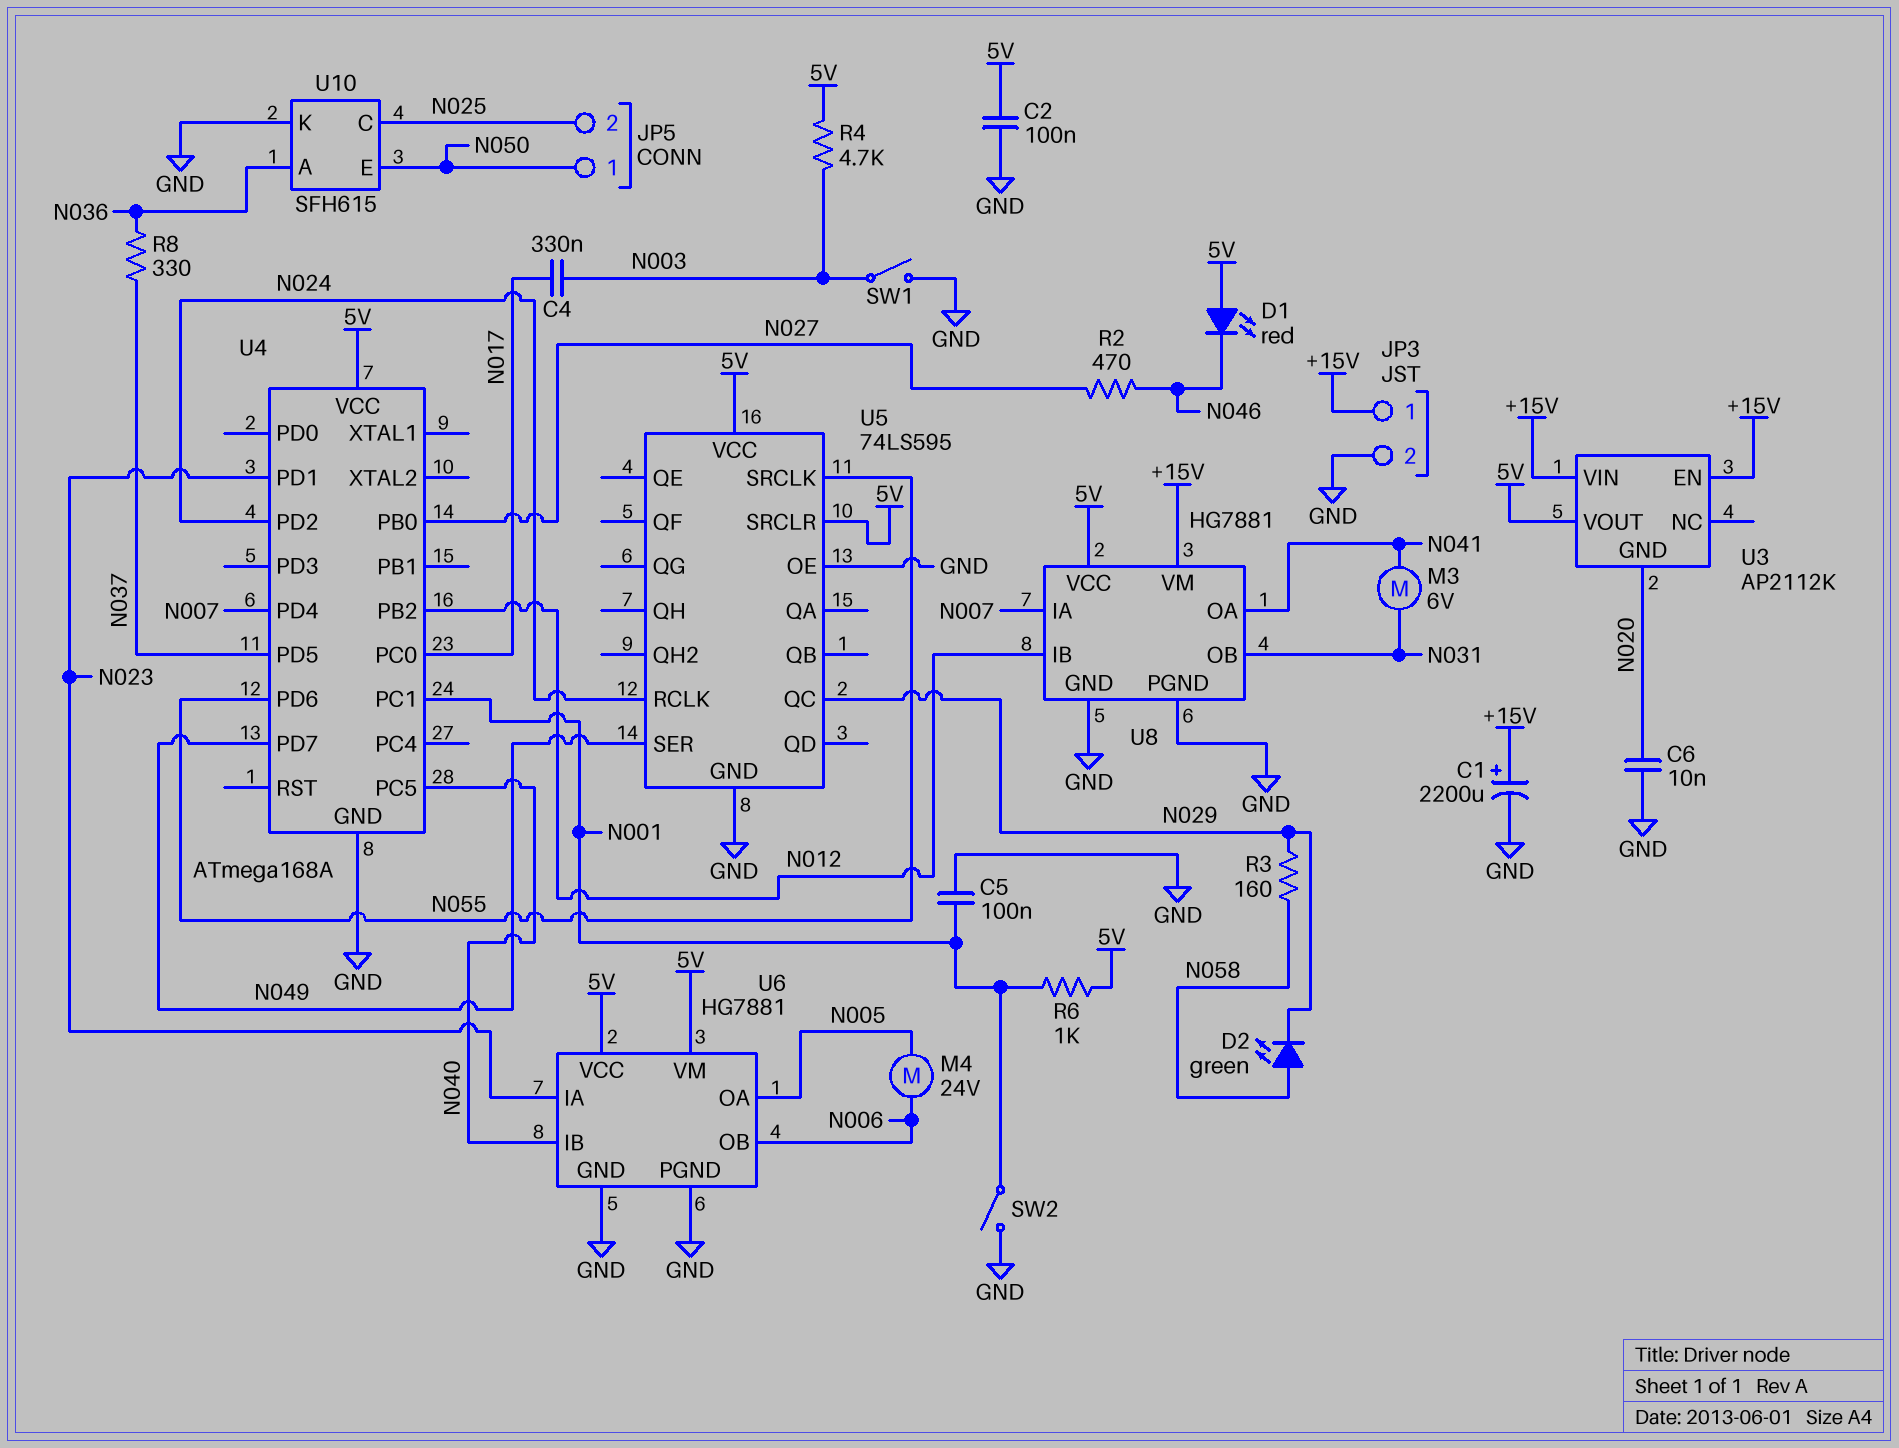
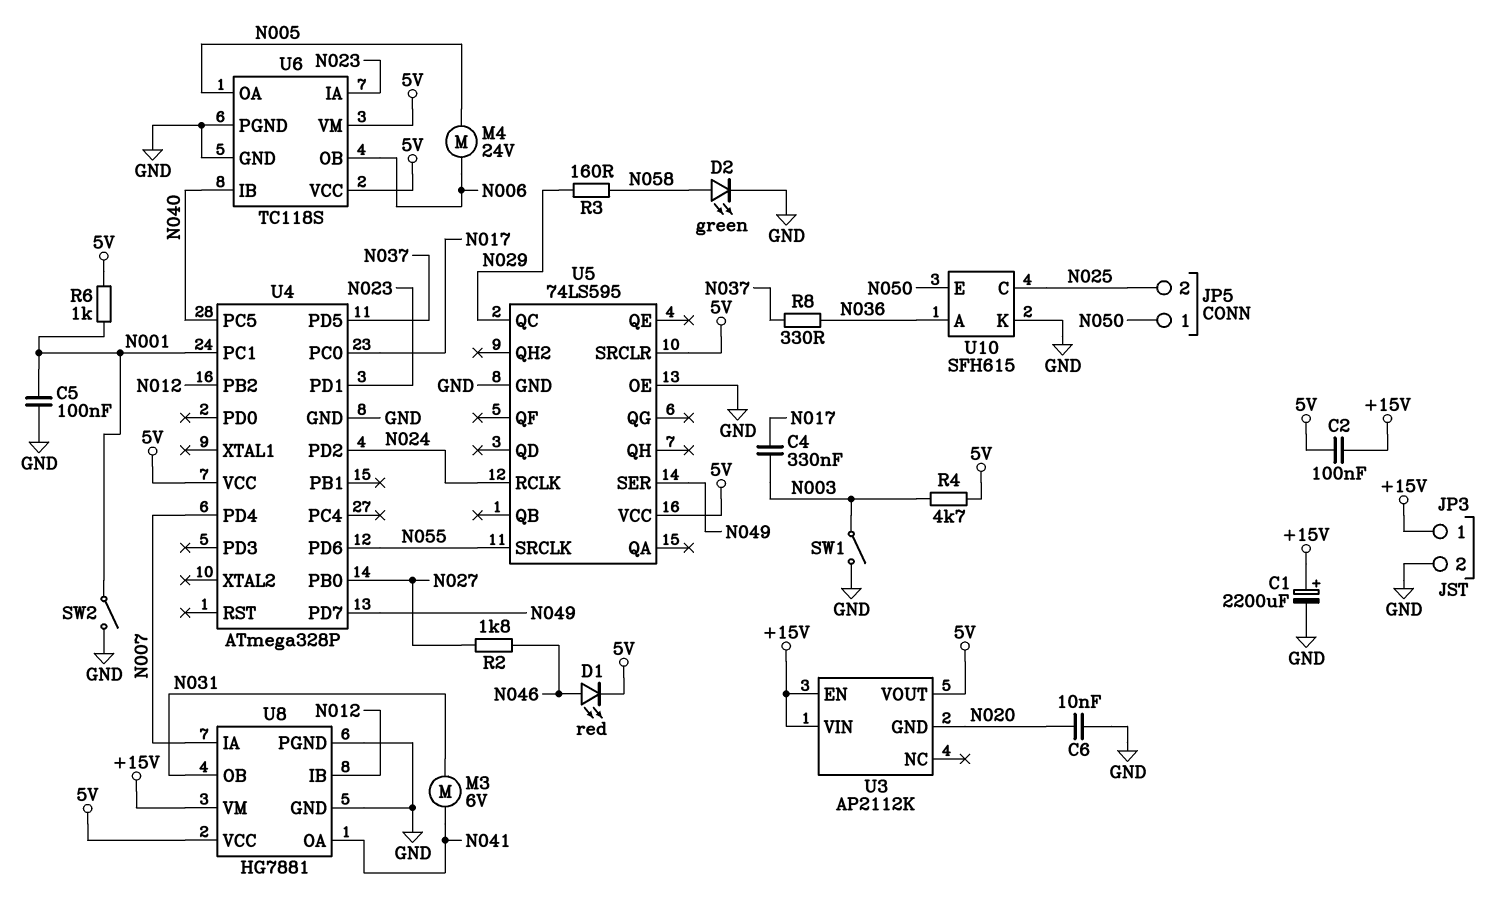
C2: 100nF (5V, GND) -> 100nF (+15V, 5V)
D1: LED red (A 5V, K N046) -> LED red (A N046, K 5V)
D2: LED green (A N058, K N029) -> LED green (A N058, K GND)
R2: 470 (N027, N046) -> 1.8k (N027, N046)
U4: ATmega168A -> ATmega328P
U6: HG7881 -> TC118S

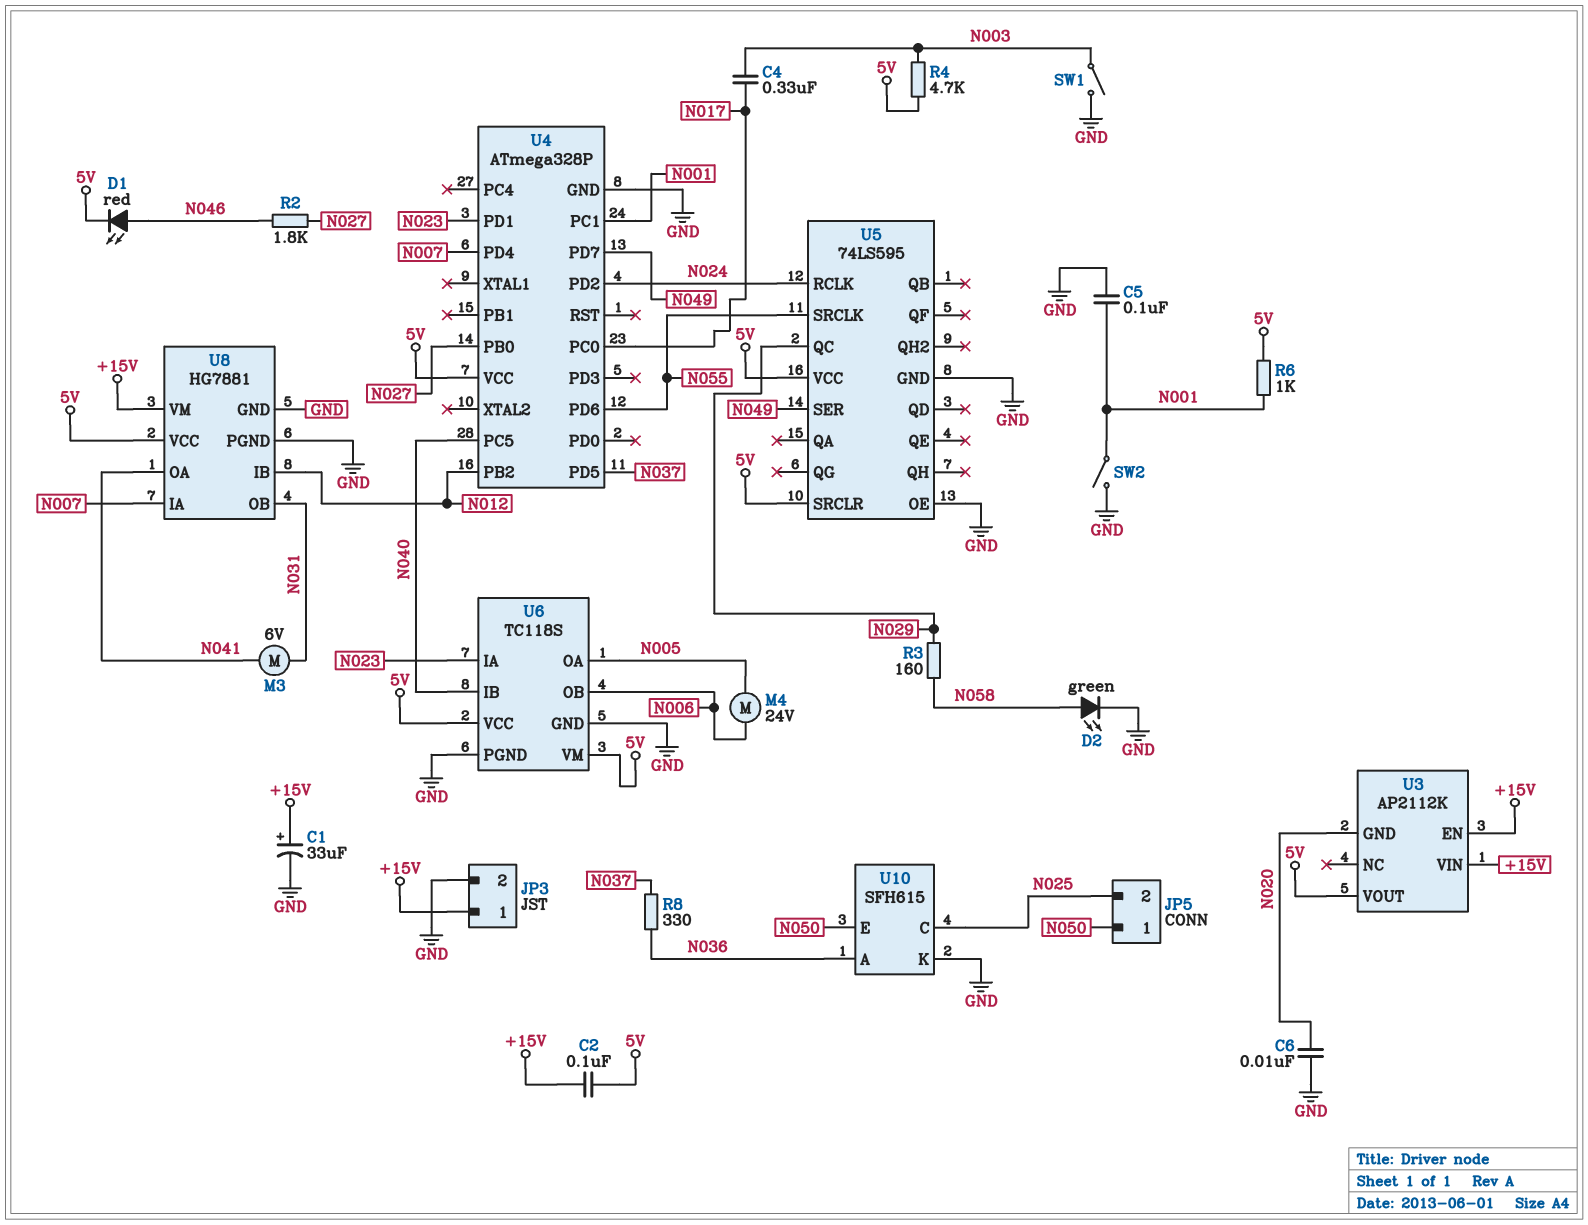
C1: 2200uF (plus +15V, minus GND) -> 33uF (plus +15V, minus GND)

